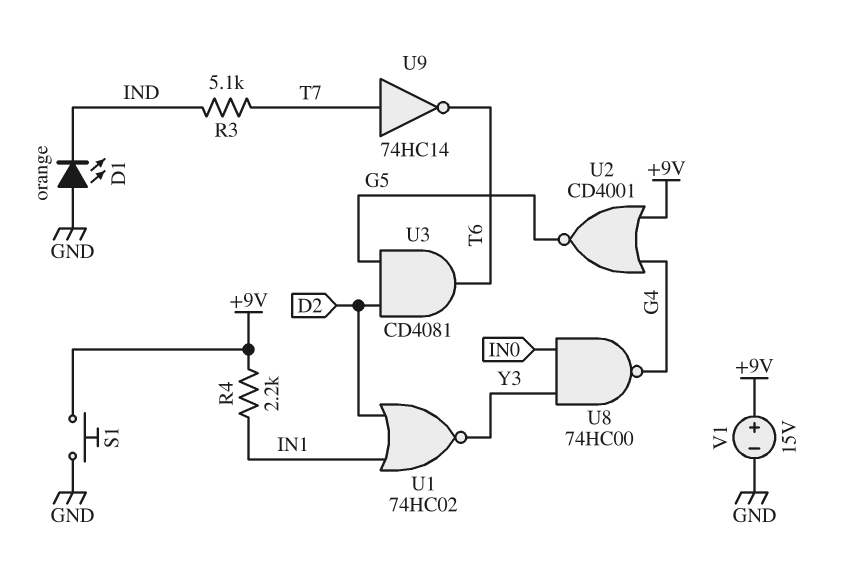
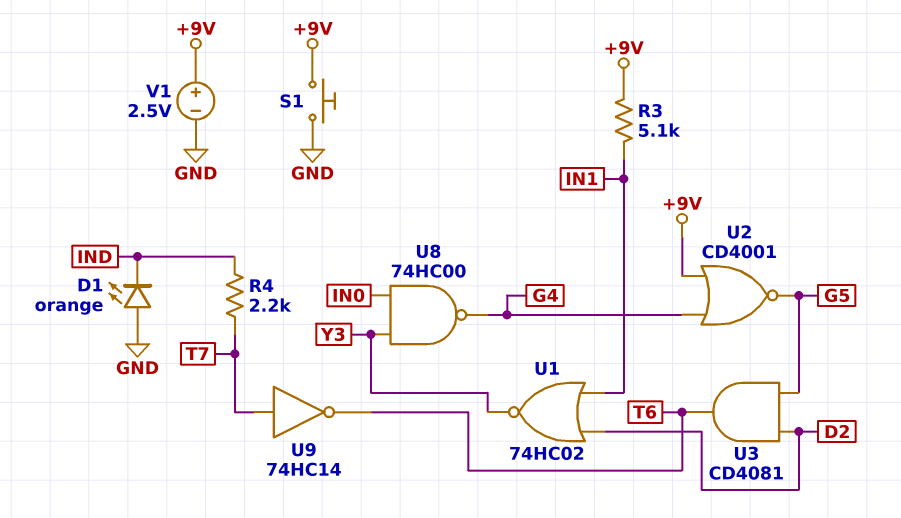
R3: 5.1k (IND, T7) -> 5.1k (+9V, IN1)
R4: 2.2k (+9V, IN1) -> 2.2k (IND, T7)
V1: 15V (plus +9V, minus GND) -> 2.5V (plus +9V, minus GND)

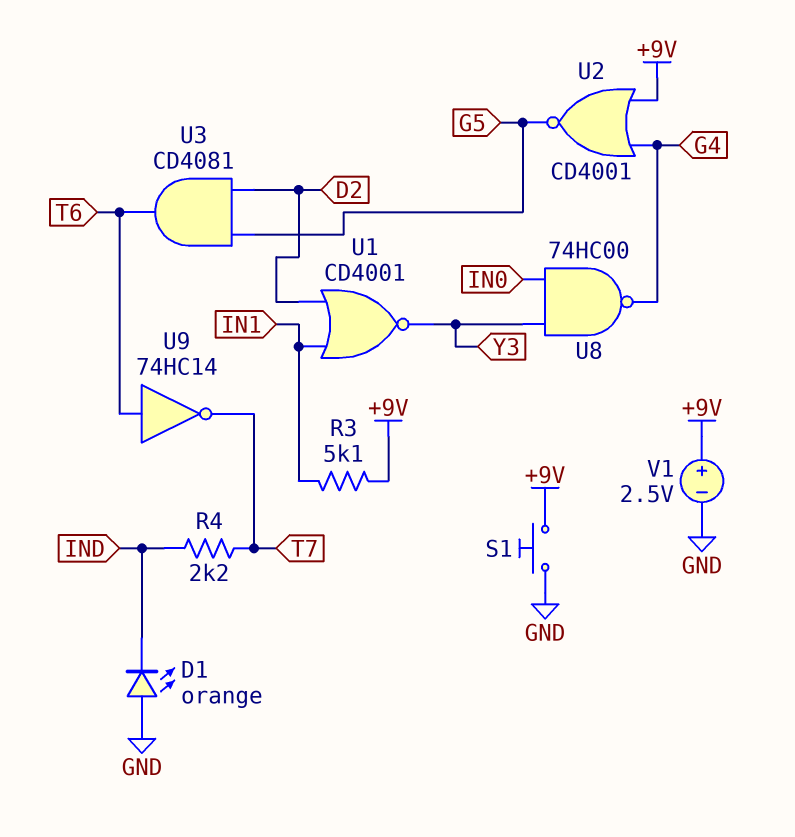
U1: NOR 74HC02 (in D2, in IN1, out Y3) -> NOR CD4001 (in D2, in IN1, out Y3)
U9: NOT 74HC14 (in T7, out T6) -> NOT 74HC14 (in T6, out T7)

